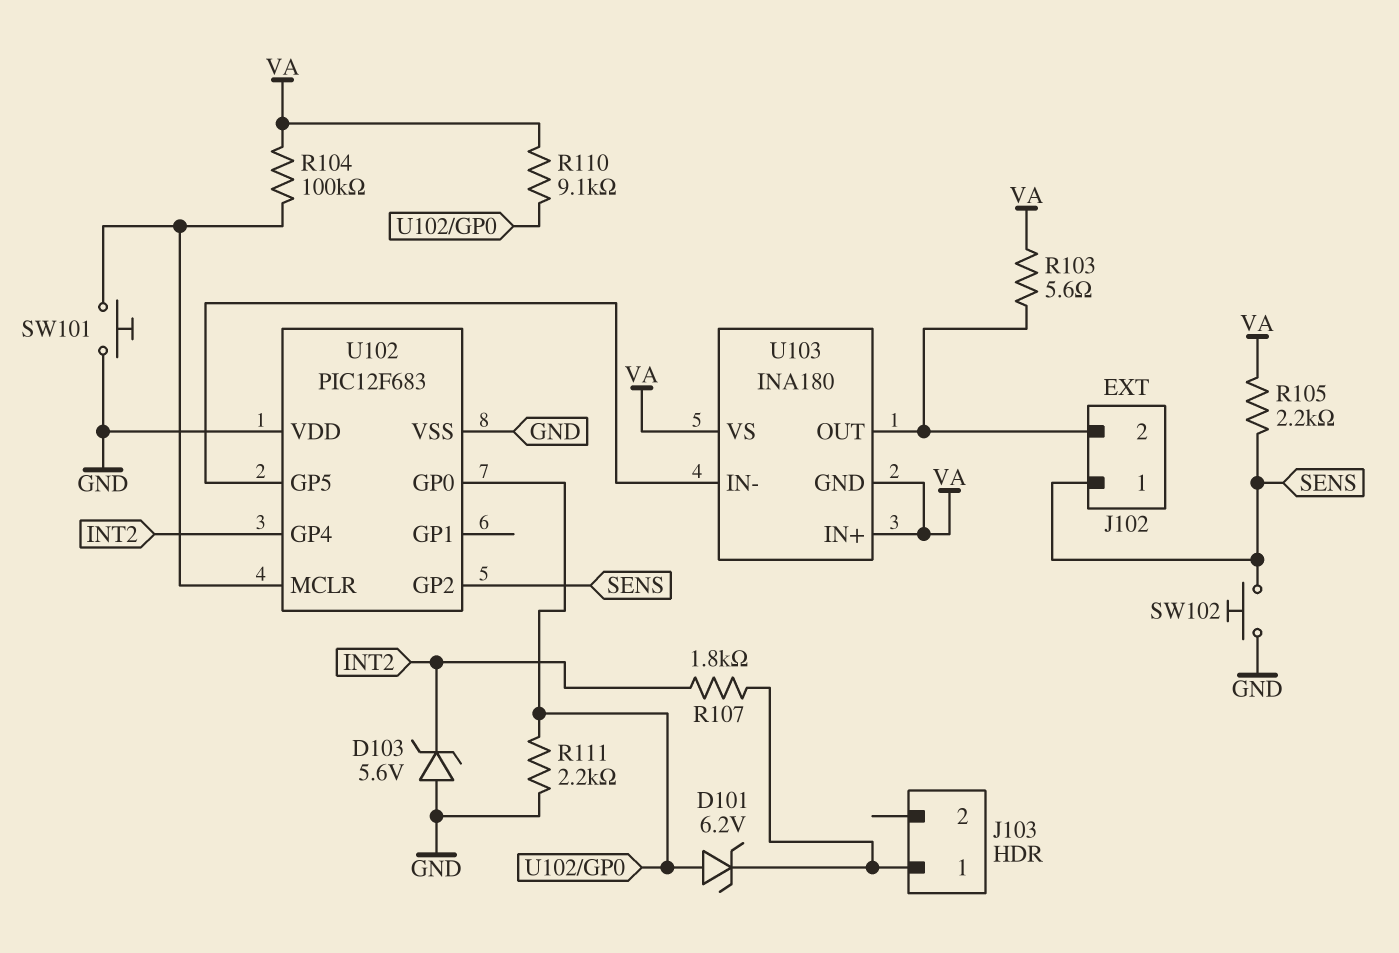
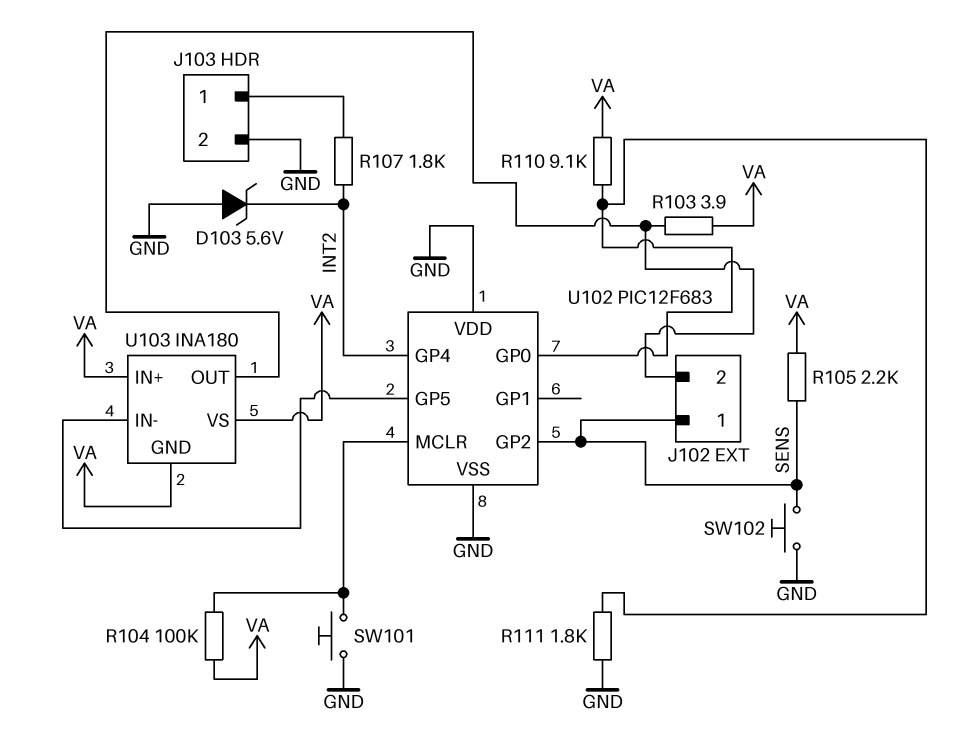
D101: zener 6.2V (A U102/GP0, K J103/1) -> none
J103 pin 2: none -> GND
R103: 5.6 (J102/2, VA) -> 3.9 (J102/2, VA)
R111: 2.2k (GND, U102/GP0) -> 1.8k (GND, U102/GP0)

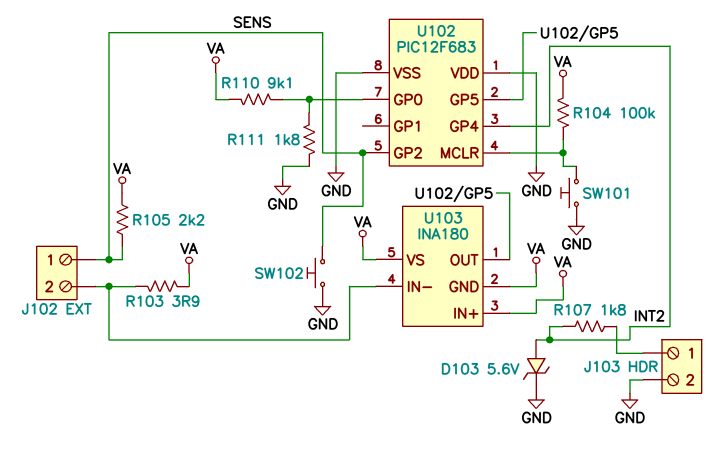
D103: zener 5.6V (A GND, K INT2) -> zener 5.6V (A INT2, K GND)
U103 pin IN-: U102/GP5 -> J102/2
U103 pin OUT: J102/2 -> U102/GP5

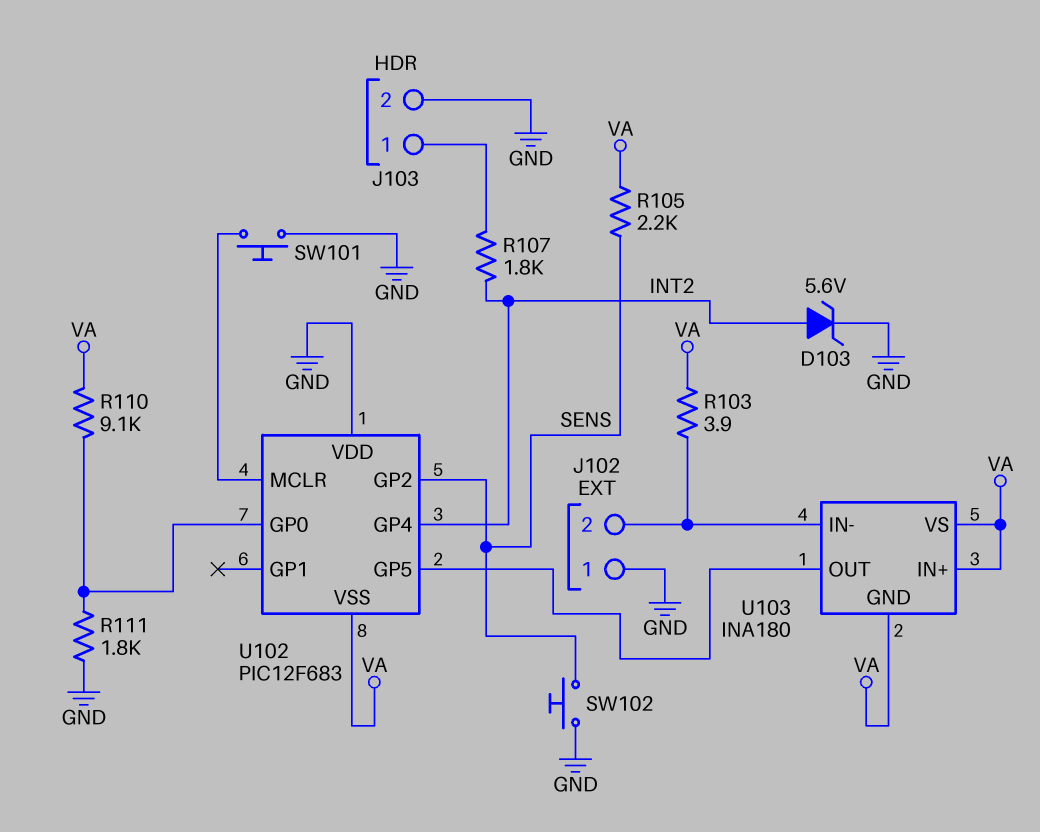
J102 pin 1: SENS -> GND
R104: 100k (U102/MCLR, VA) -> none
U102 pin VSS: GND -> VA

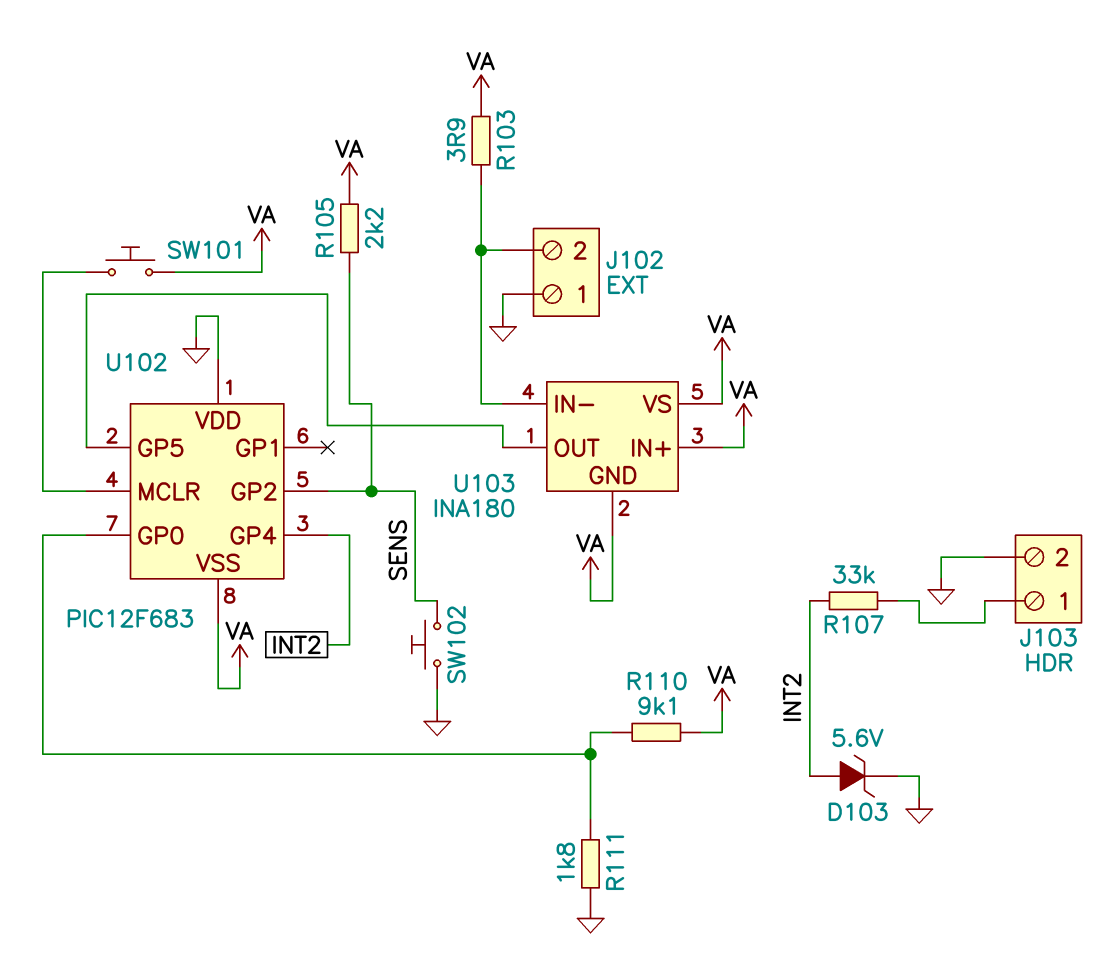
R107: 1.8k (INT2, J103/1) -> 33k (INT2, J103/1)
SW101: button (GND, U102/MCLR) -> button (U102/MCLR, VA)

